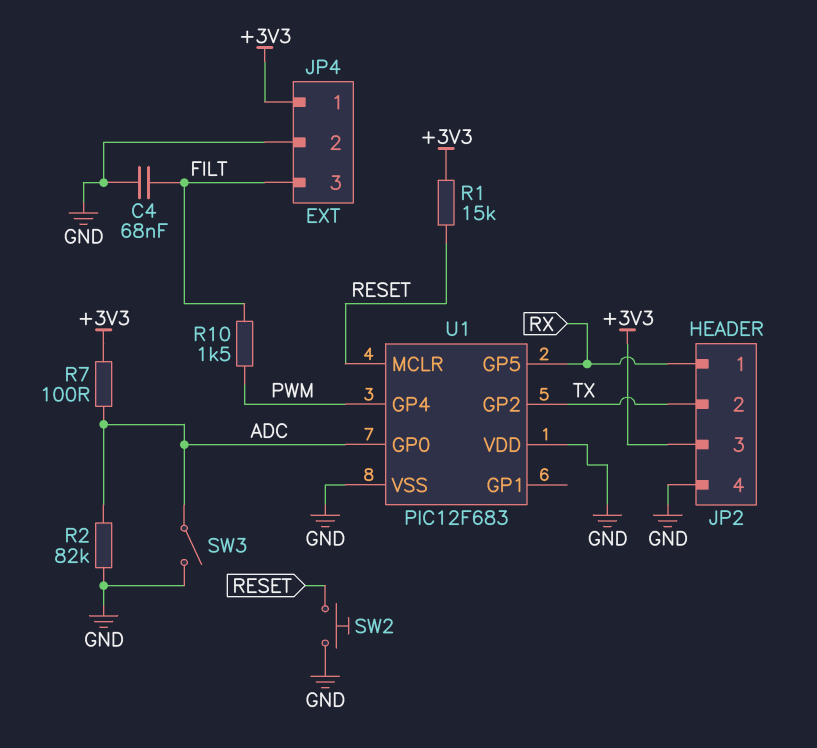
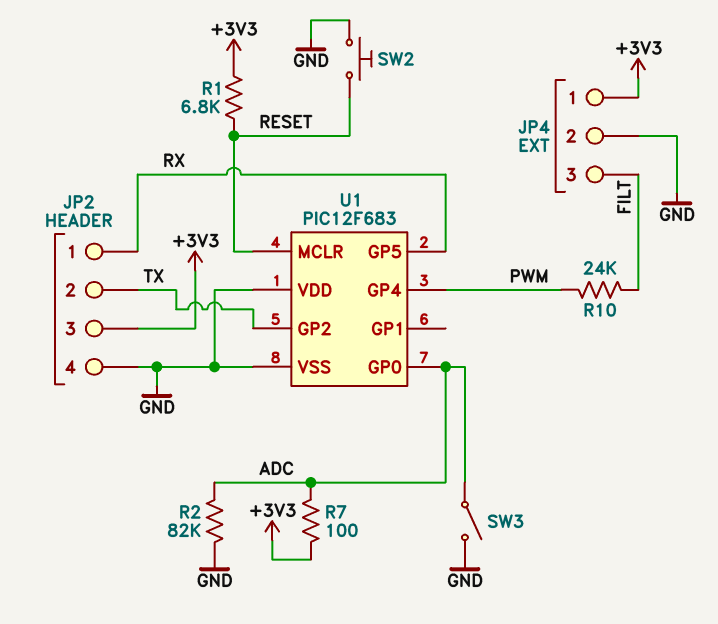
C4: 68nF (FILT, GND) -> none
R1: 15k (+3V3, RESET) -> 6.8k (+3V3, RESET)
R10: 1.5k (FILT, PWM) -> 24k (FILT, PWM)

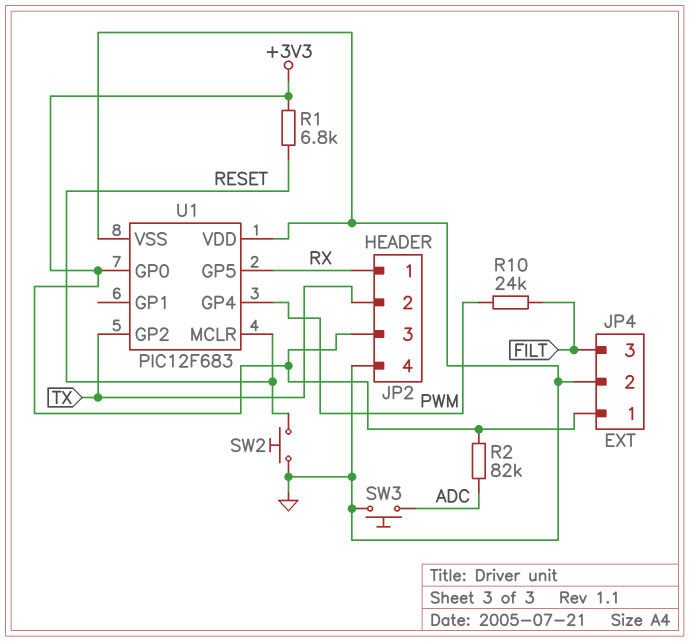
R2: 82k (ADC, GND) -> 82k (+3V3, ADC)
R7: 100 (+3V3, ADC) -> none
SW3: switch (ADC, GND) -> button (ADC, GND)
U1 pin GP0: ADC -> +3V3

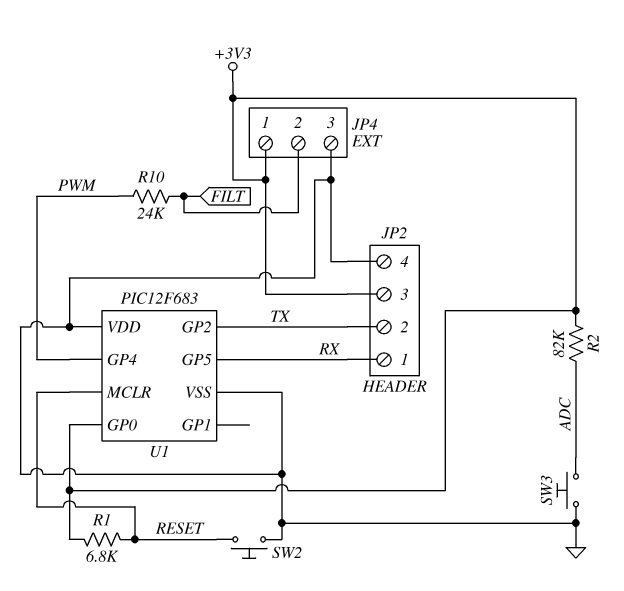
JP4 pin 2: GND -> FILT
JP4 pin 3: FILT -> GND

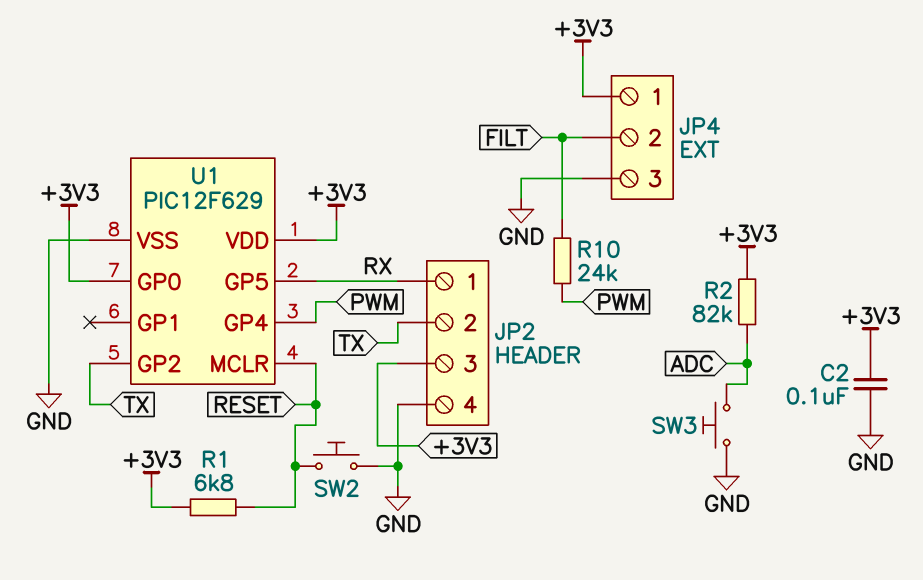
C2: none -> 100nF (+3V3, GND)
U1: PIC12F683 -> PIC12F629
U1 pin VDD: GND -> +3V3

